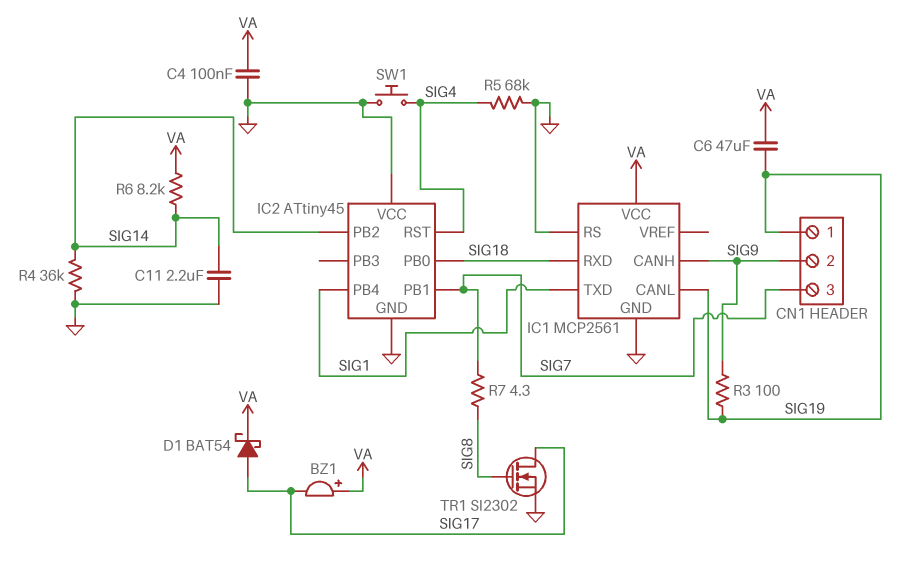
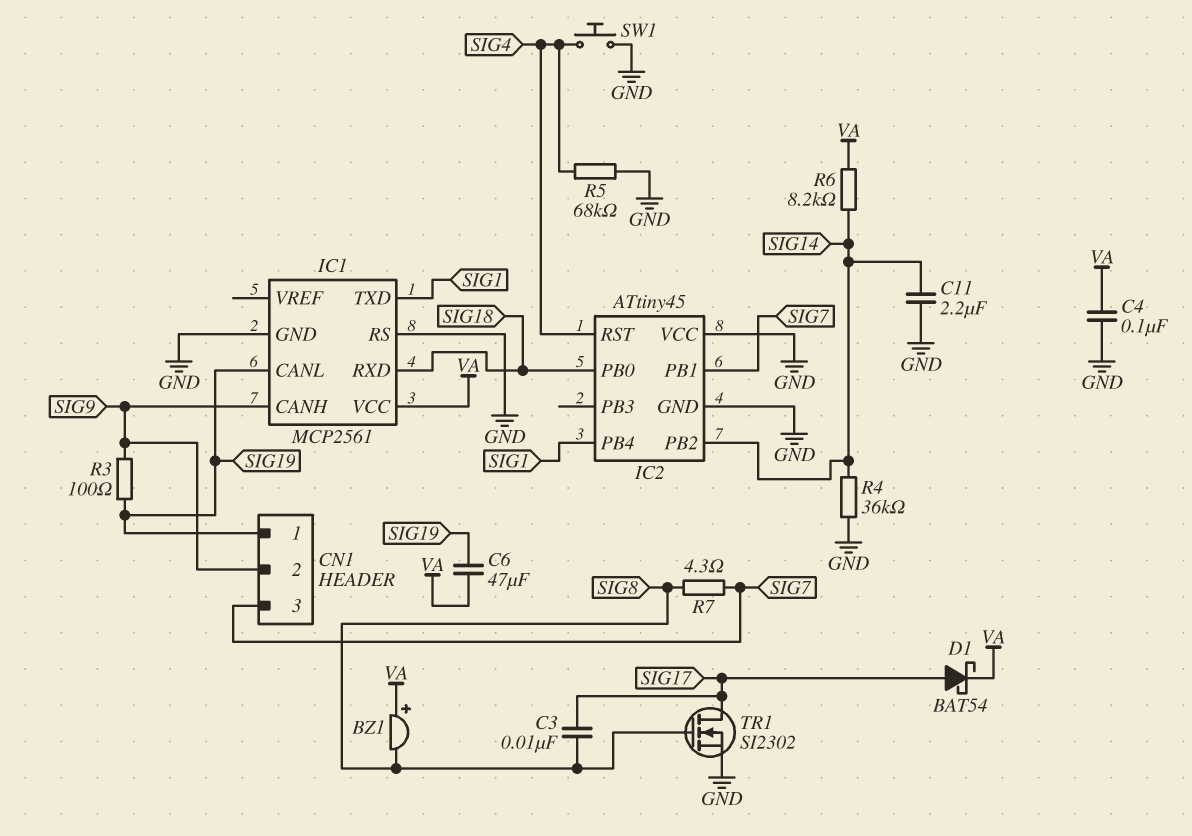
BZ1: buzzer (plus VA, minus SIG17) -> buzzer (plus VA, minus SIG8)
C3: none -> 10nF (SIG8, SIG17)

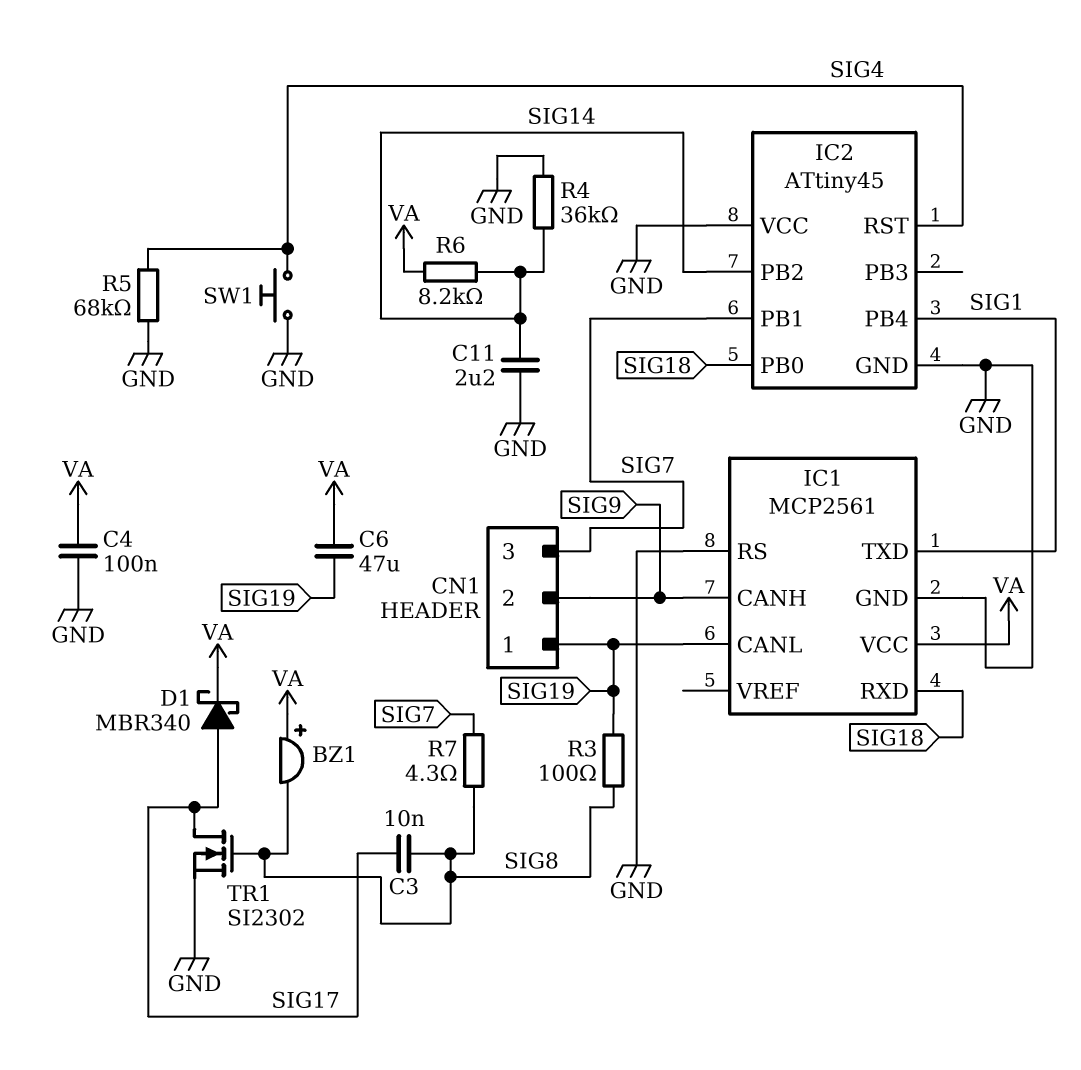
D1: schottky BAT54 (A SIG17, K VA) -> schottky MBR340 (A SIG17, K VA)
R3: 100 (SIG9, SIG19) -> 100 (SIG8, SIG19)

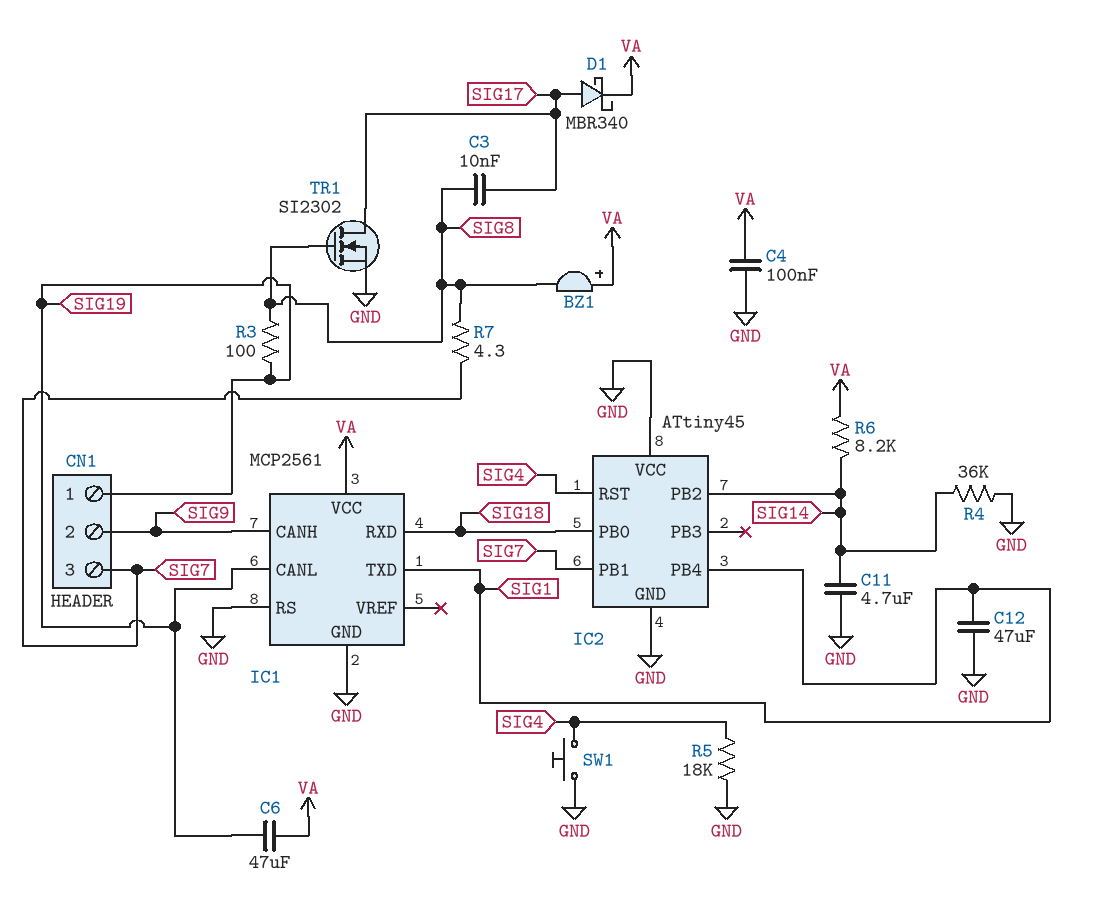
C11: 2.2uF (GND, SIG14) -> 4.7uF (GND, SIG14)
C12: none -> 47uF (GND, SIG1)
R5: 68k (GND, SIG4) -> 18k (GND, SIG4)

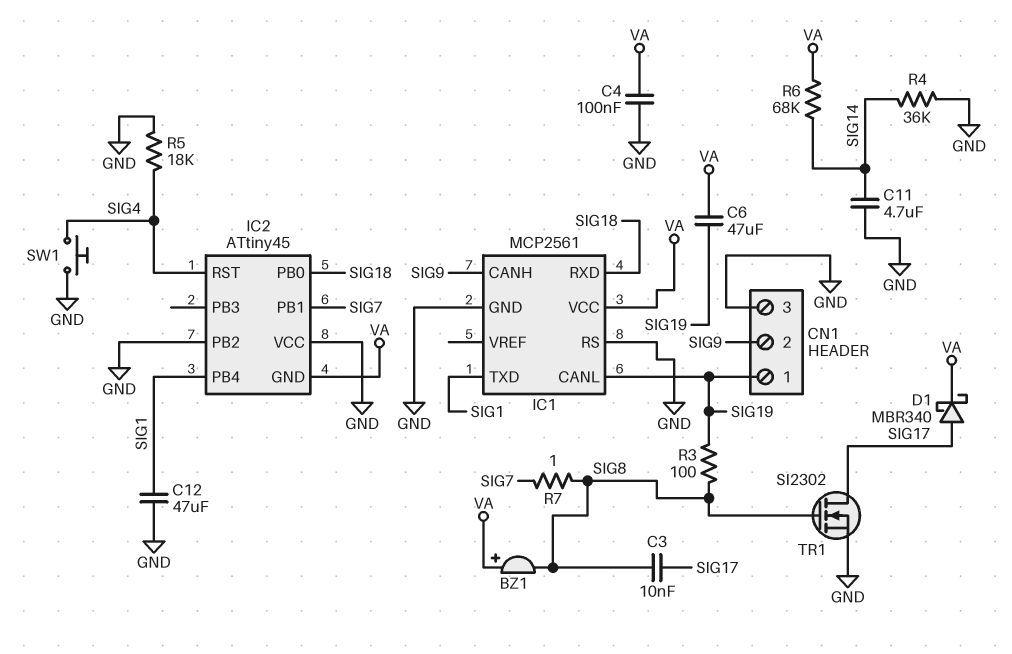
CN1 pin 3: SIG7 -> GND
IC2 pin GND: GND -> VA
IC2 pin PB2: SIG14 -> GND
R6: 8.2k (SIG14, VA) -> 68k (SIG14, VA)
R7: 4.3 (SIG7, SIG8) -> 1 (SIG7, SIG8)

